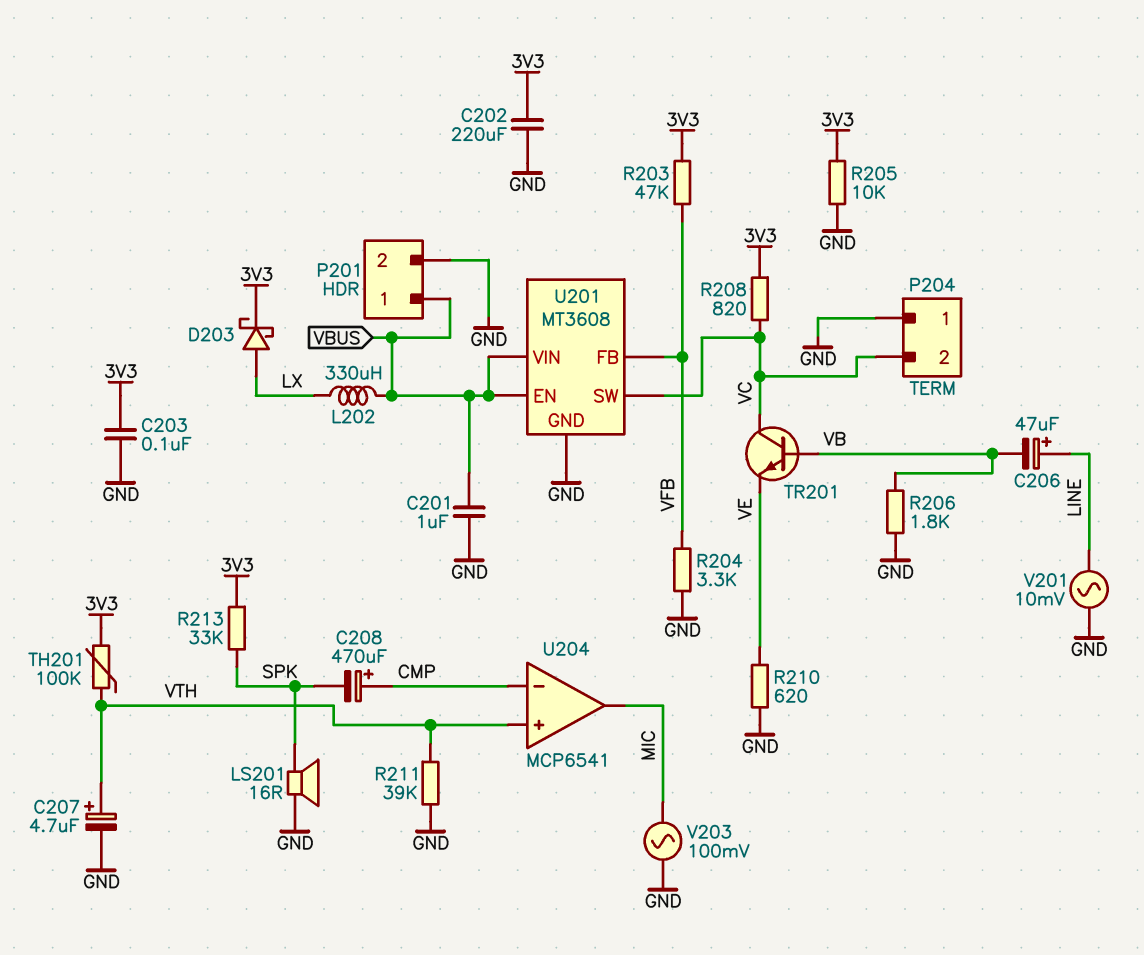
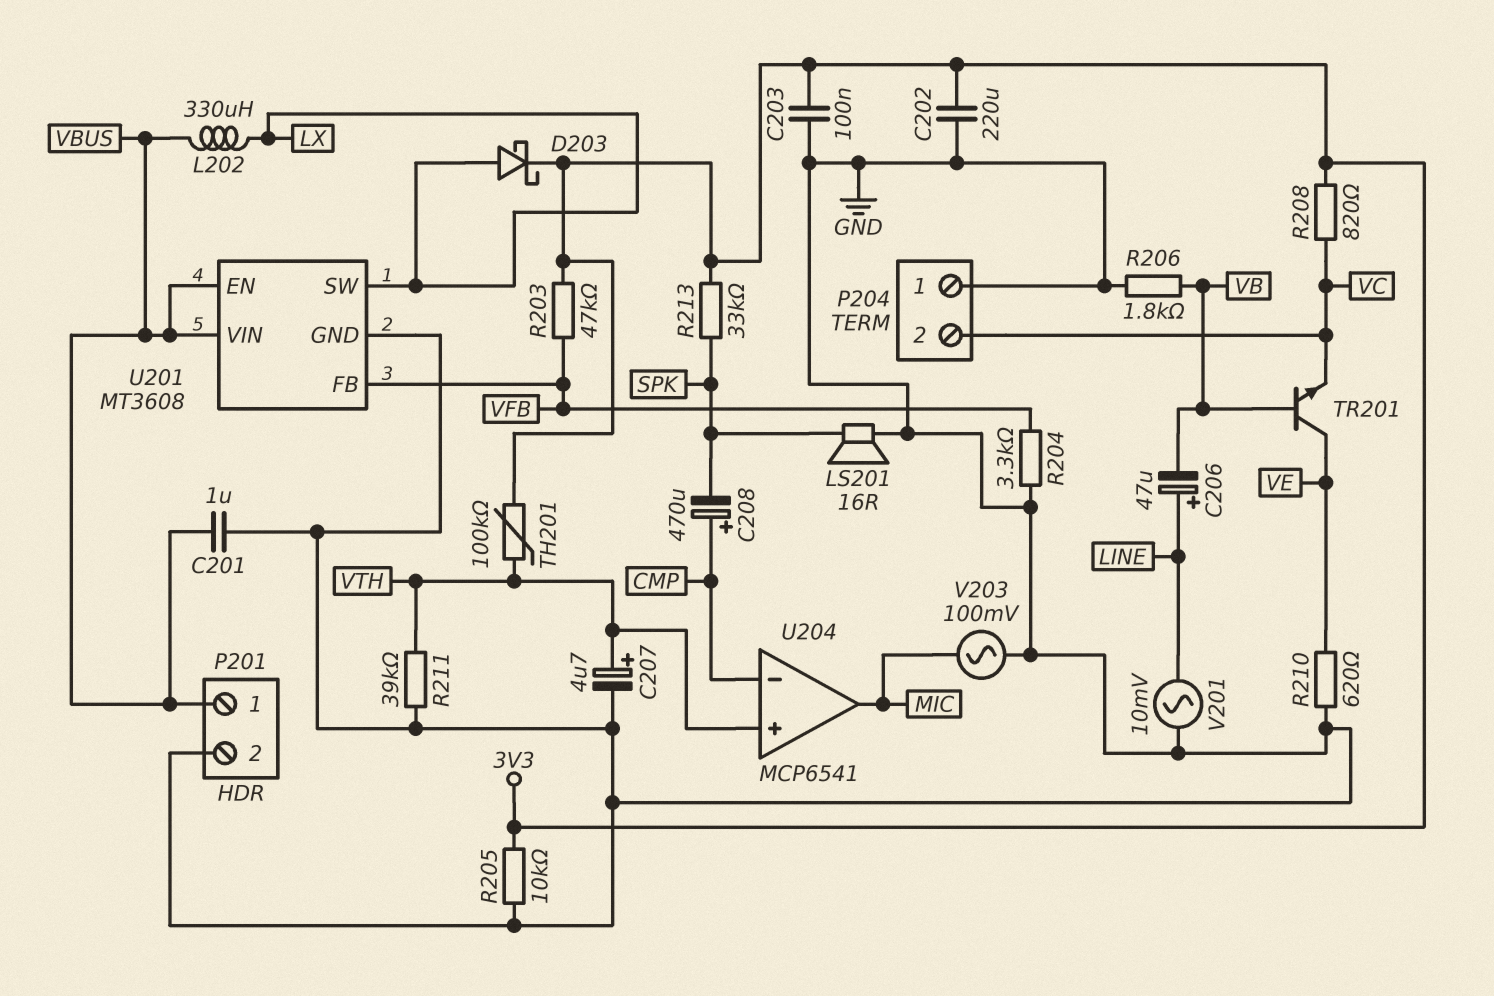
TR201: NPN (B VB, C VC, E VE) -> NPN (B VB, C VE, E VC)
U201 pin SW: VC -> LX

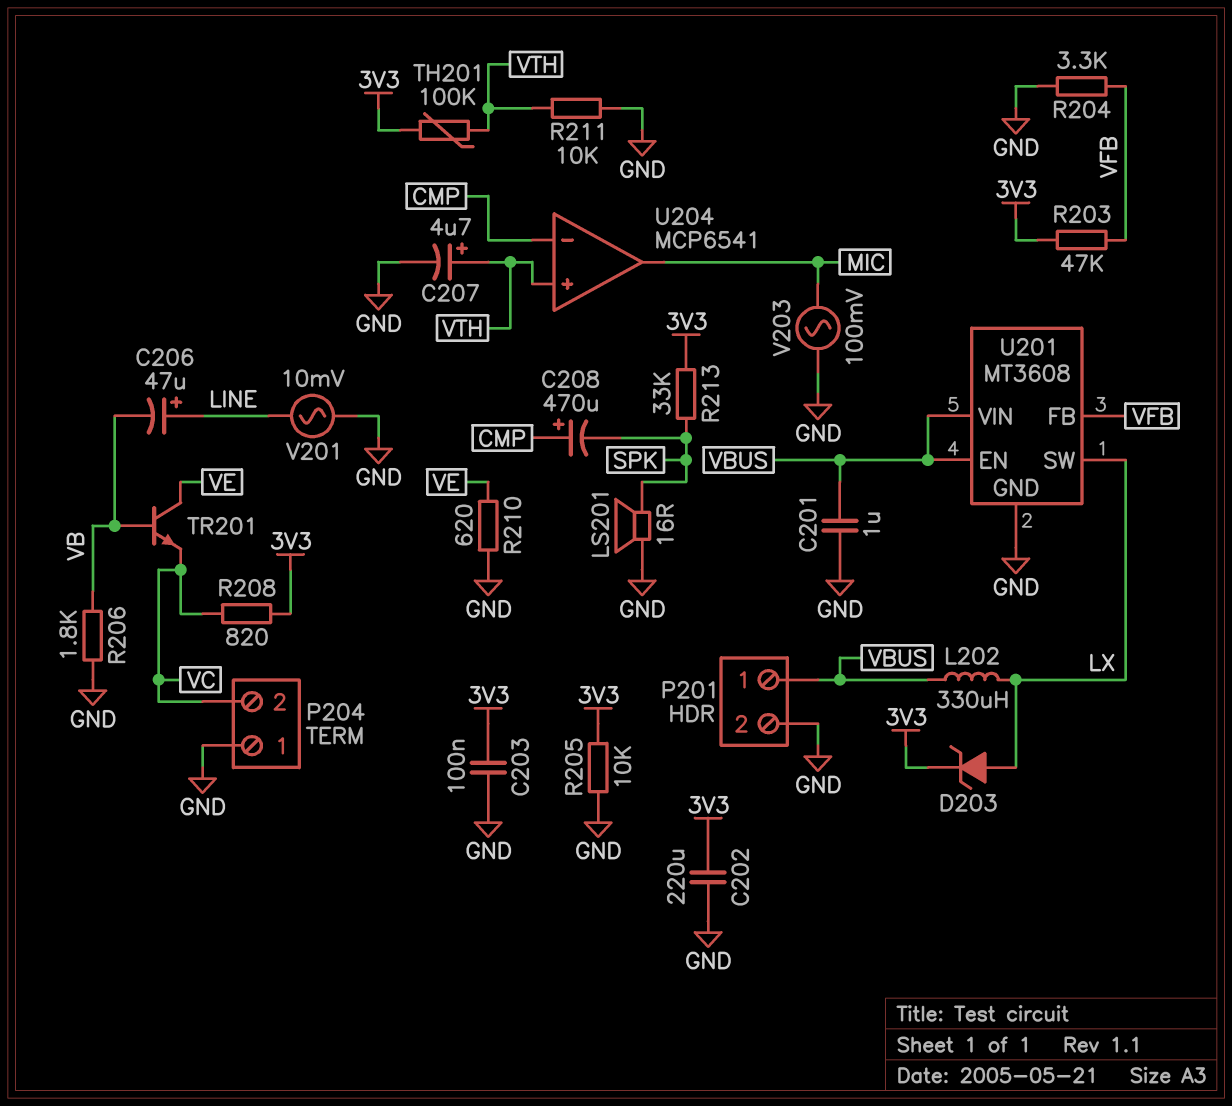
D203: schottky (A LX, K 3V3) -> zener (A LX, K 3V3)
R211: 39k (GND, VTH) -> 10k (GND, VTH)

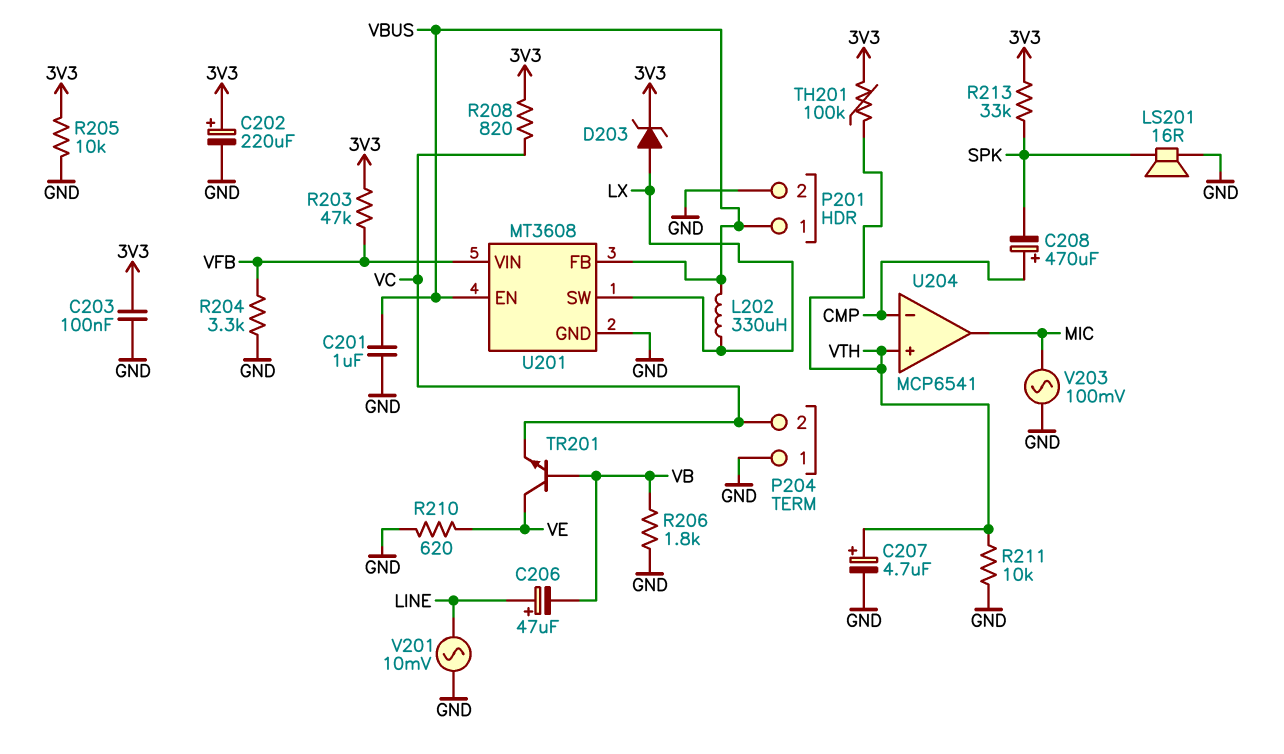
C202: 220uF (3V3, GND) -> 220uF (plus 3V3, minus GND)
U201 pin FB: VFB -> VBUS
U201 pin VIN: VBUS -> VFB

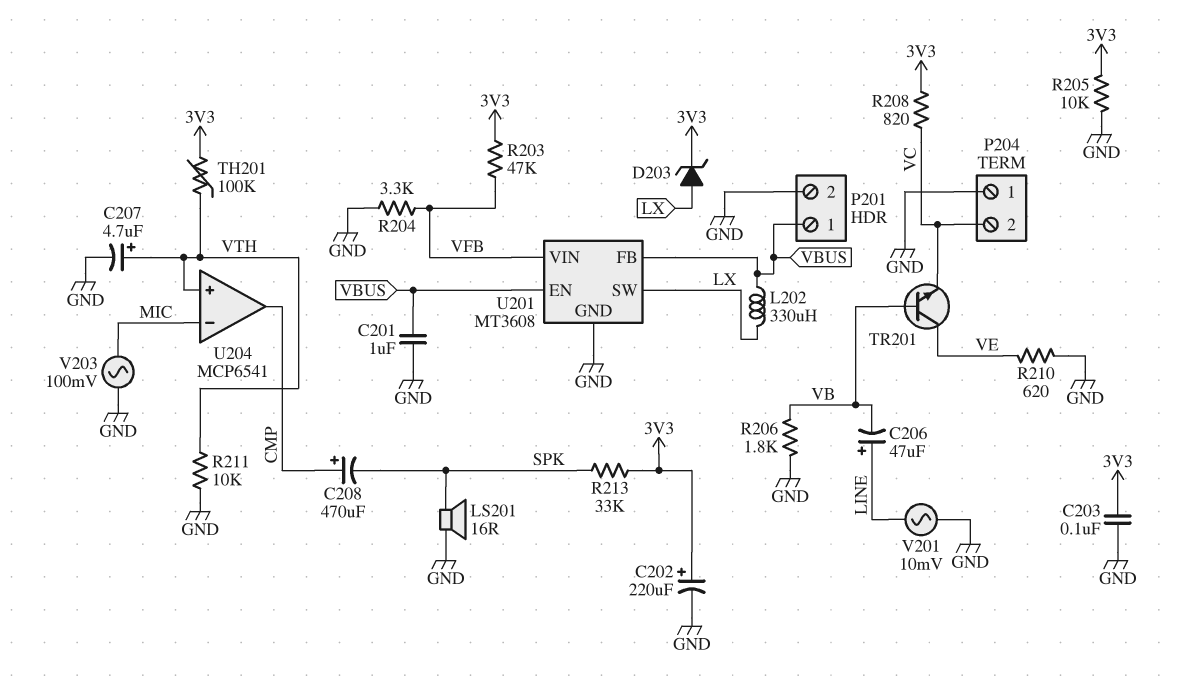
U204 pin in-: CMP -> MIC
U204 pin out: MIC -> CMP

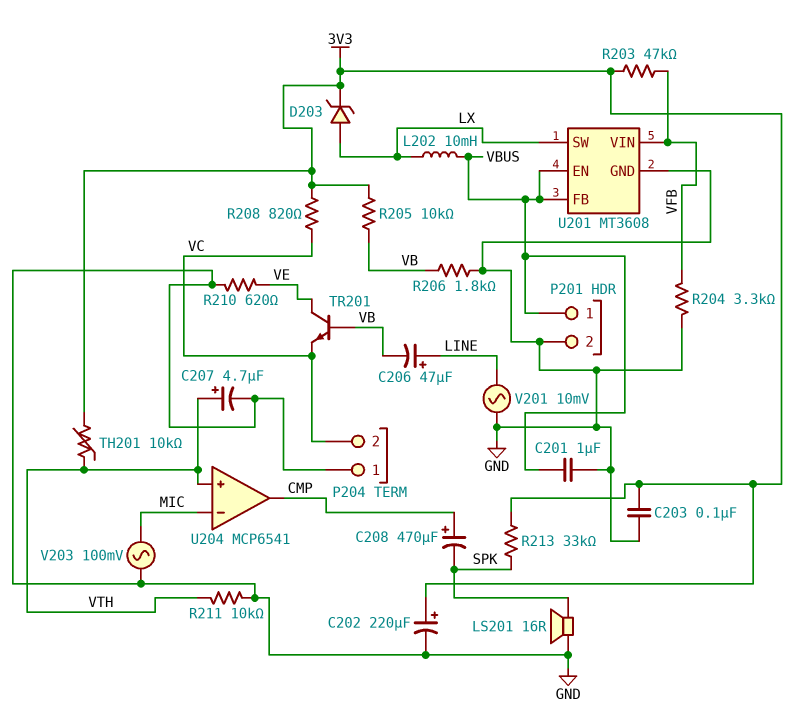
L202: 330uH (LX, VBUS) -> 10mH (LX, VBUS)
R205: 10k (3V3, GND) -> 10k (3V3, VB)
TH201: 100k (3V3, VTH) -> 10k (3V3, VTH)

